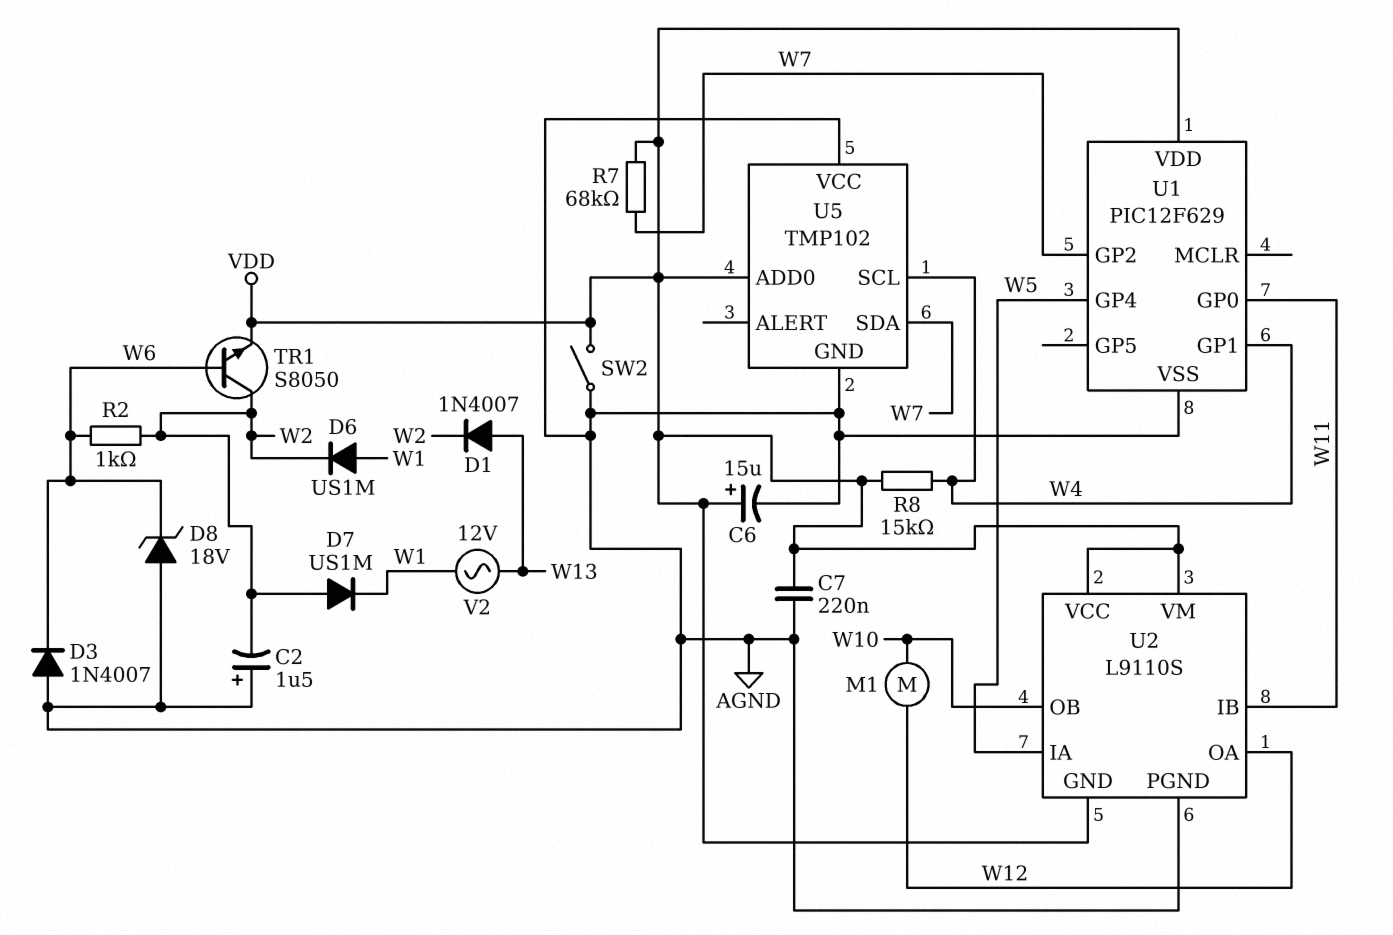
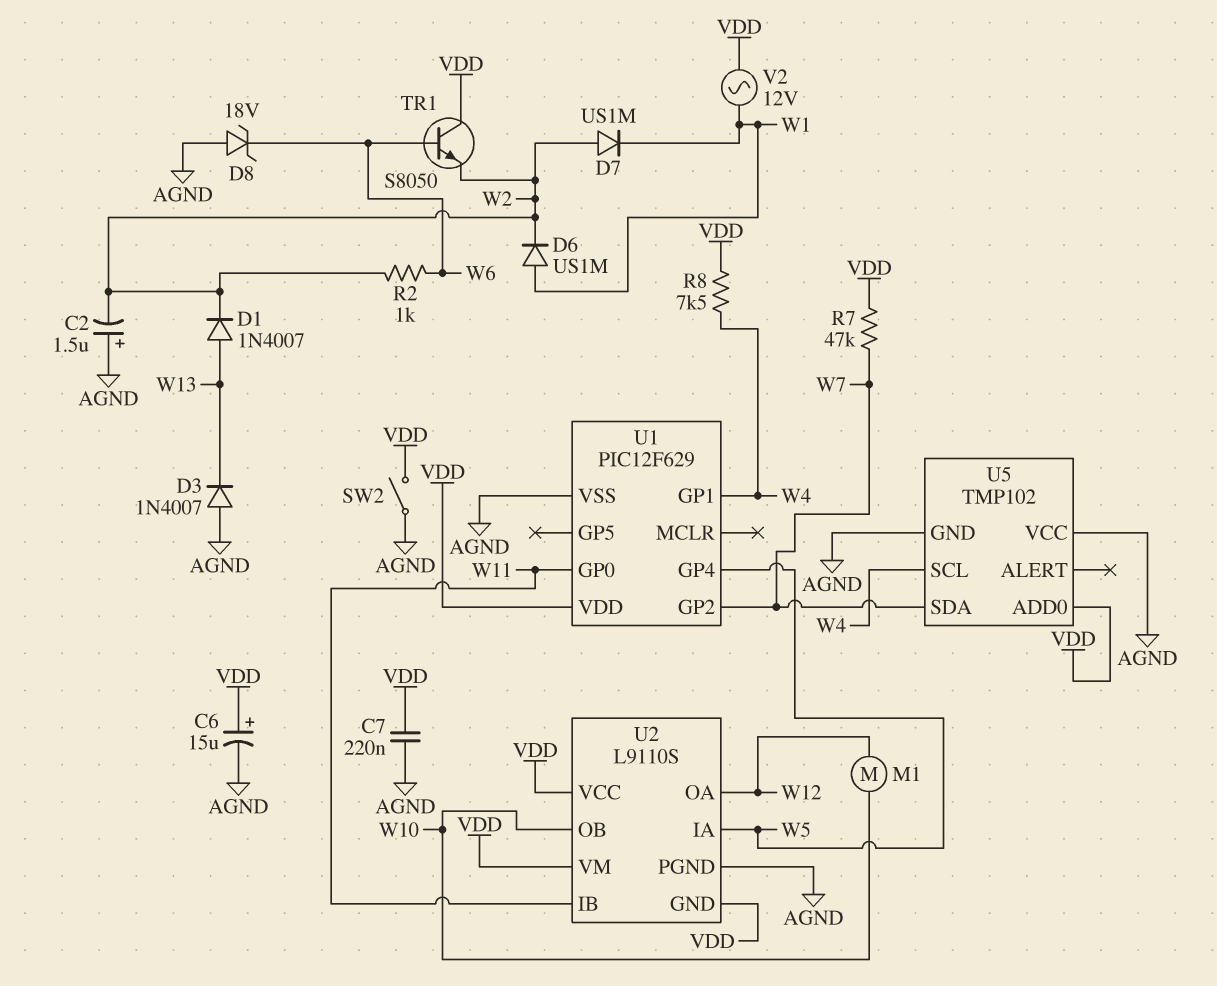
D3: diode 1N4007 (A AGND, K W6) -> diode 1N4007 (A AGND, K W13)
R7: 68k (VDD, W7) -> 47k (VDD, W7)
R8: 15k (VDD, W4) -> 7.5k (VDD, W4)
TR1: NPN S8050 (B W6, C W2, E VDD) -> NPN S8050 (B W6, C VDD, E W2)
V2: AC 12V (W1, W13) -> AC 12V (VDD, W1)

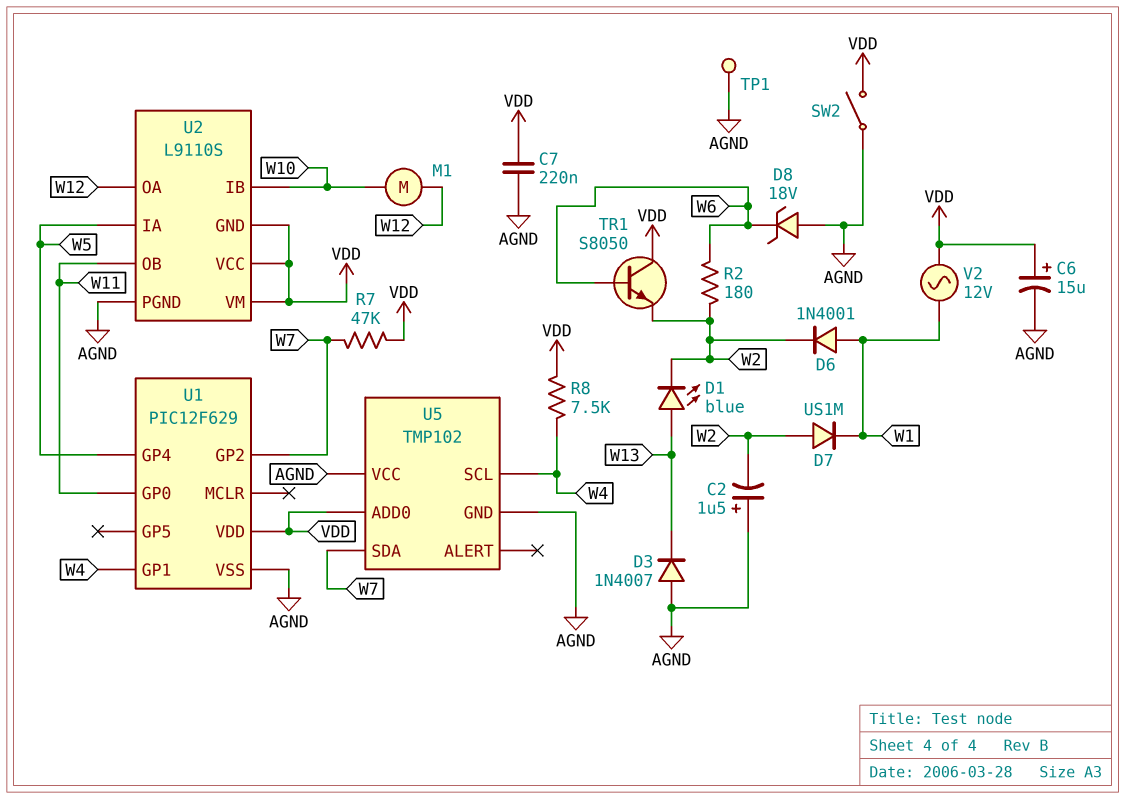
D1: diode 1N4007 (A W13, K W2) -> LED blue (A W13, K W2)
D6: diode US1M (A W1, K W2) -> diode 1N4001 (A W1, K W2)
R2: 1k (W2, W6) -> 180 (W2, W6)
TP1: none -> test point (AGND)
U2 pin IB: W11 -> W10
U2 pin OB: W10 -> W11

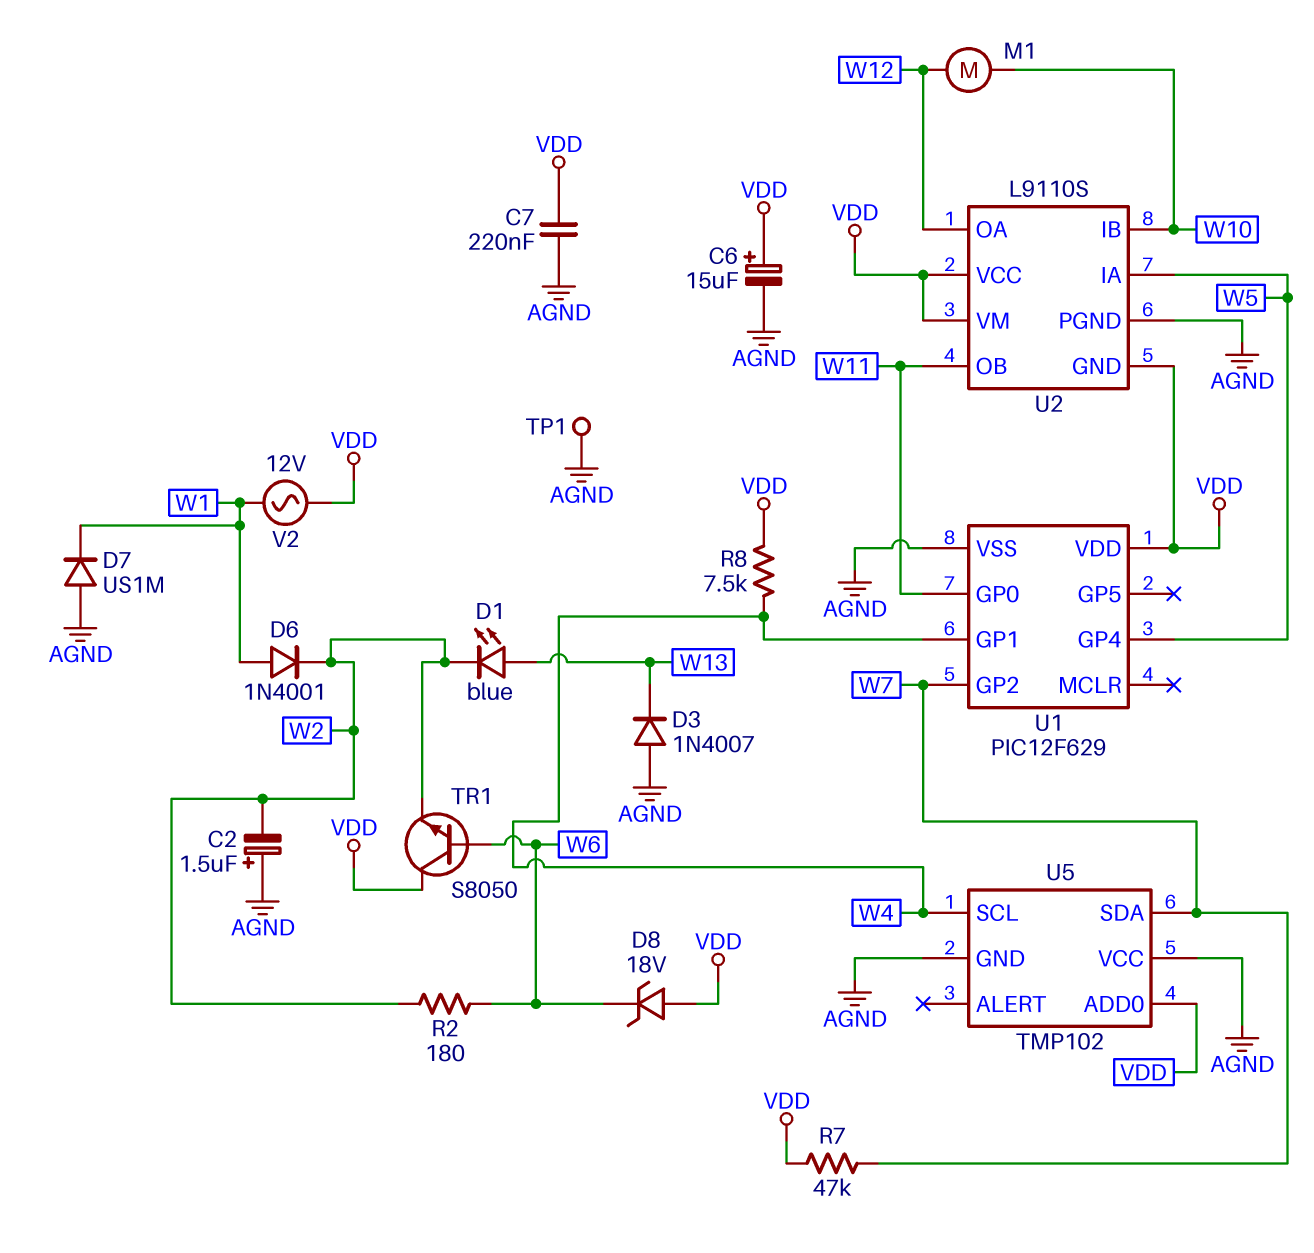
D7: diode US1M (A W2, K W1) -> diode US1M (A AGND, K W1)
D8: zener 18V (A AGND, K W6) -> zener 18V (A VDD, K W6)
SW2: switch (AGND, VDD) -> none

